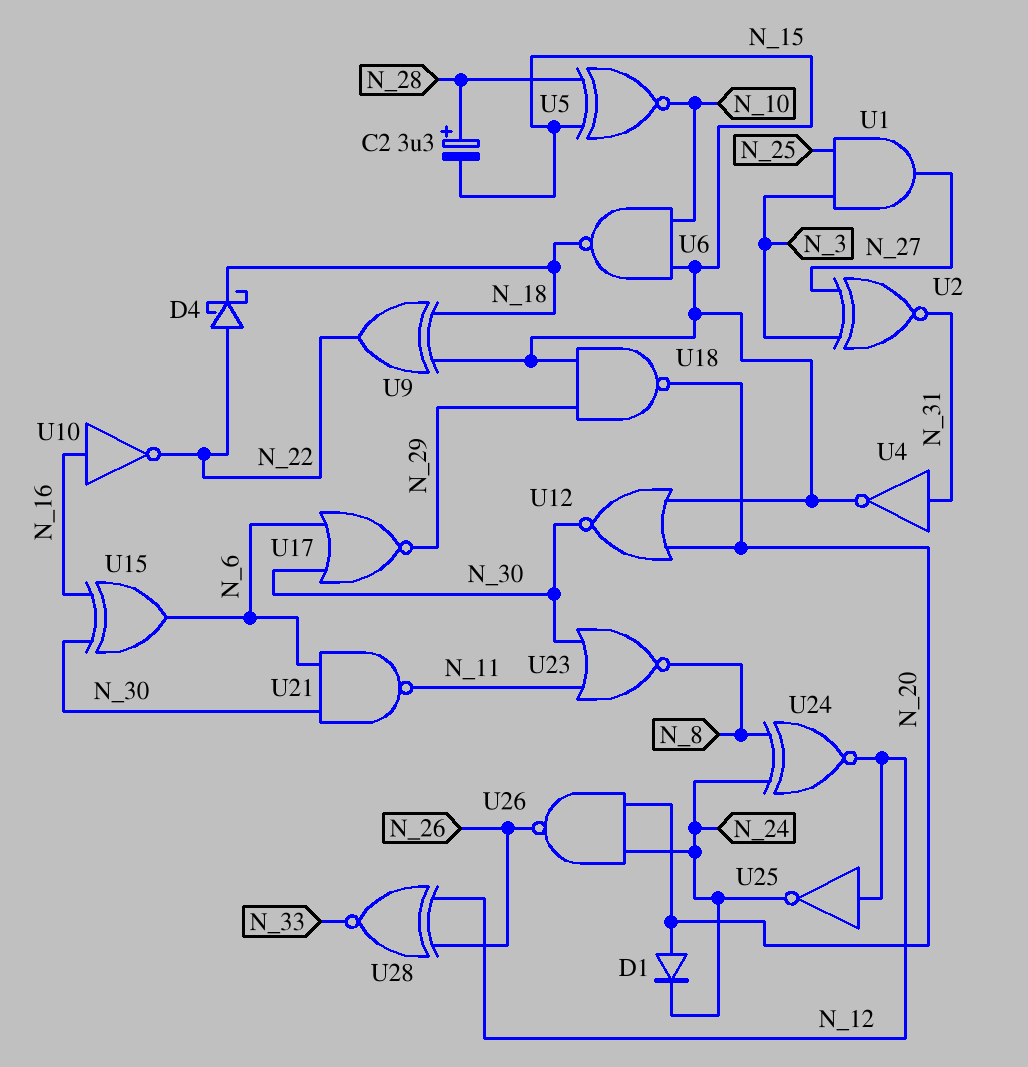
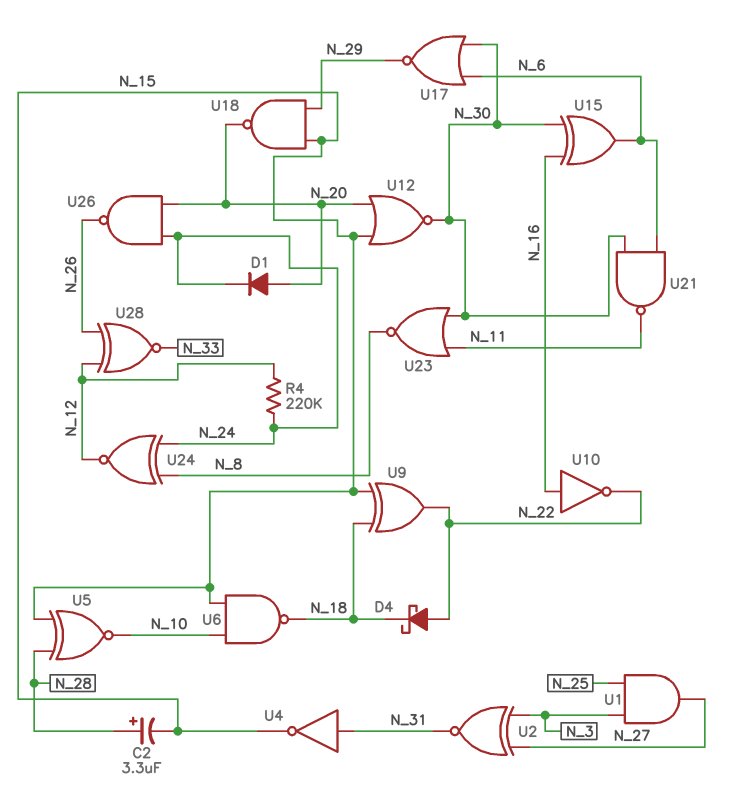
R4: none -> 220k (N_12, N_24)
U25: NOT (in N_12, out N_24) -> none

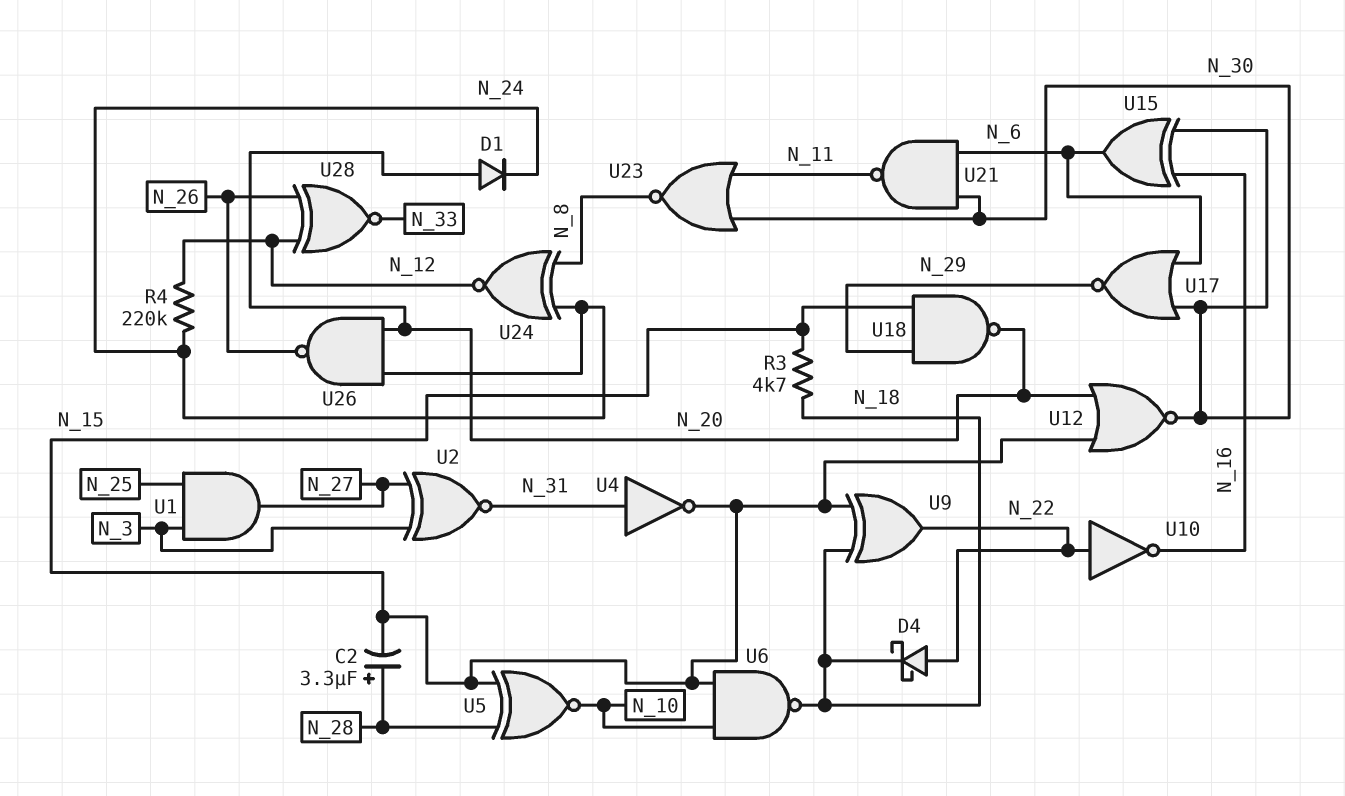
R3: none -> 4.7k (N_15, N_18)
U10: NOT (in N_16, out N_22) -> NOT (in N_22, out N_16)

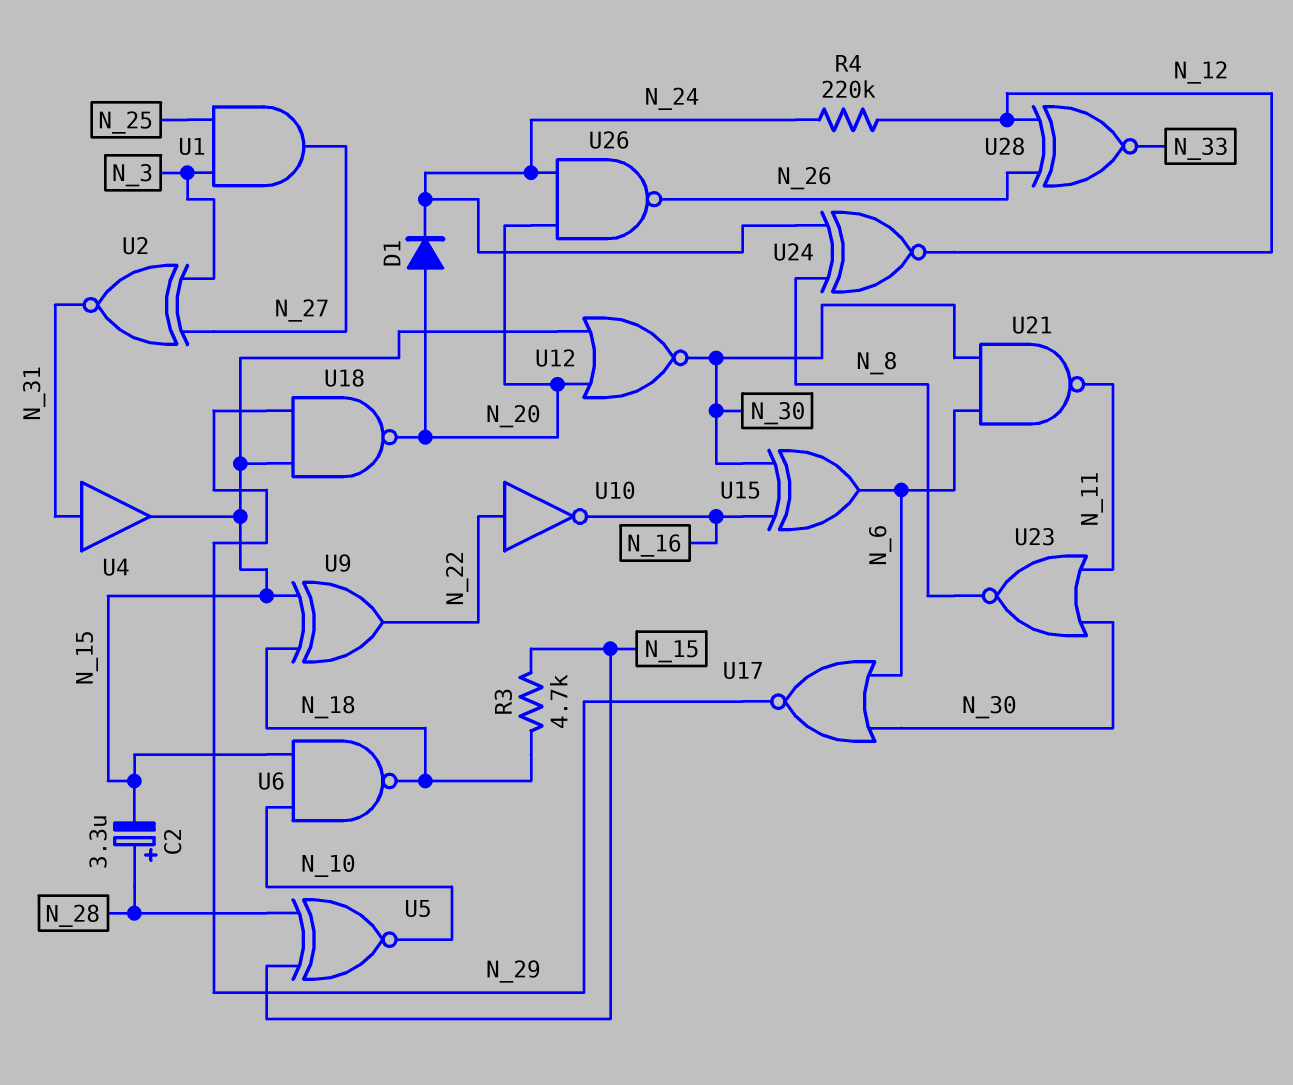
D4: schottky (A N_22, K N_18) -> none
U4: NOT (in N_31, out N_15) -> buffer (in N_31, out N_15)

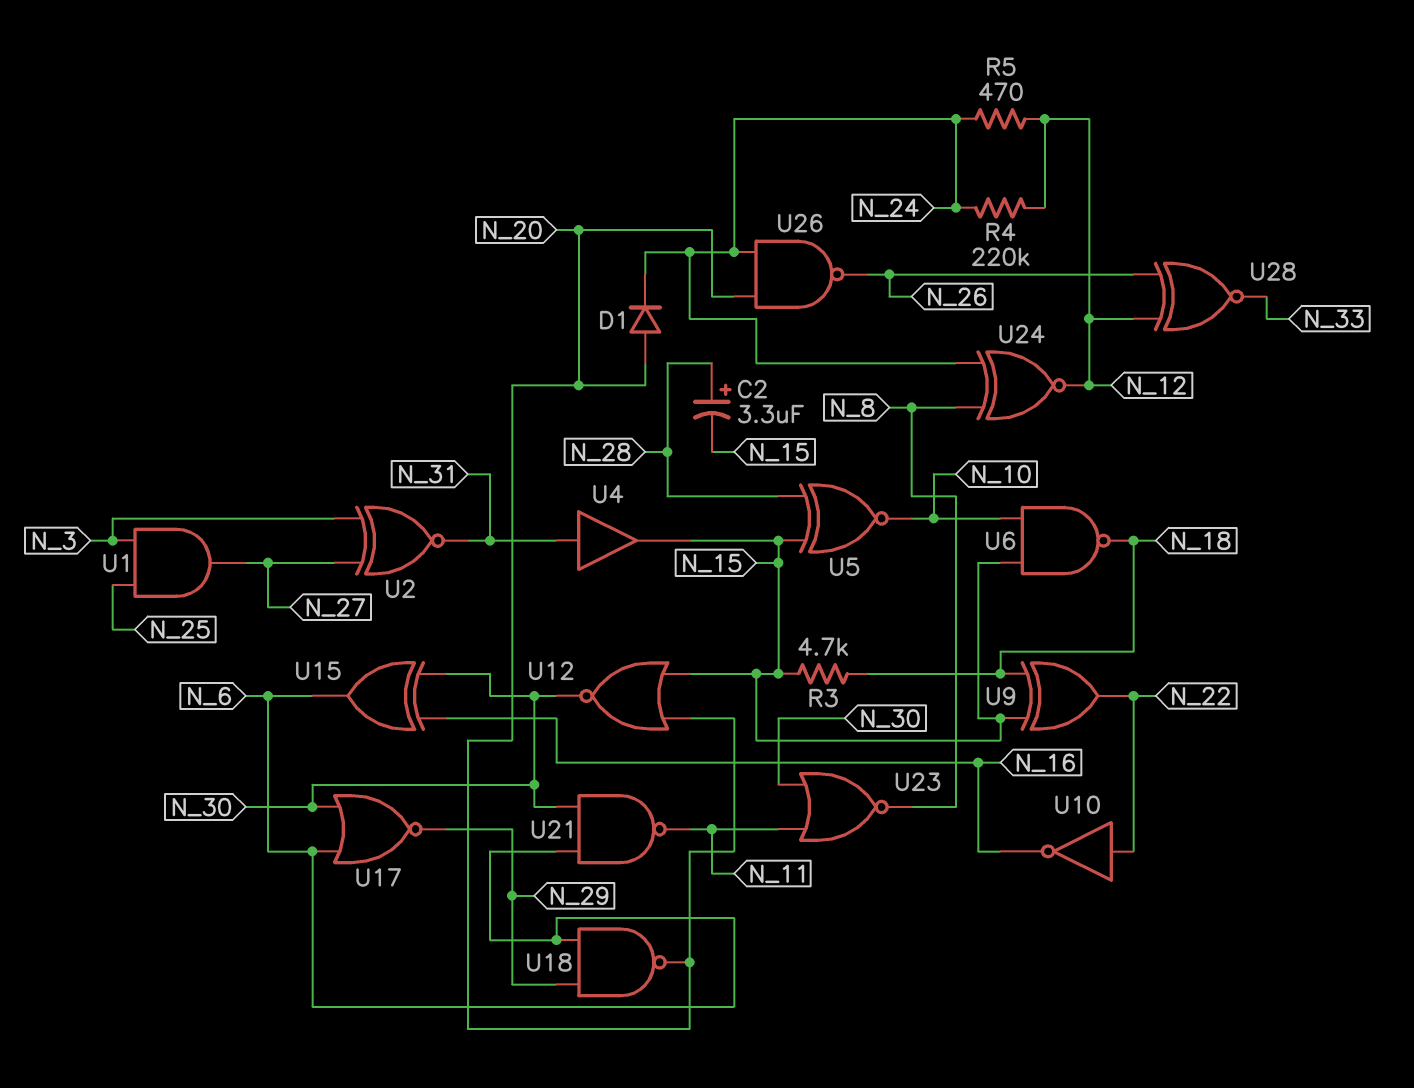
R5: none -> 470 (N_12, N_24)
U18: NAND (in N_15, in N_29, out N_20) -> NAND (in N_6, in N_29, out N_20)

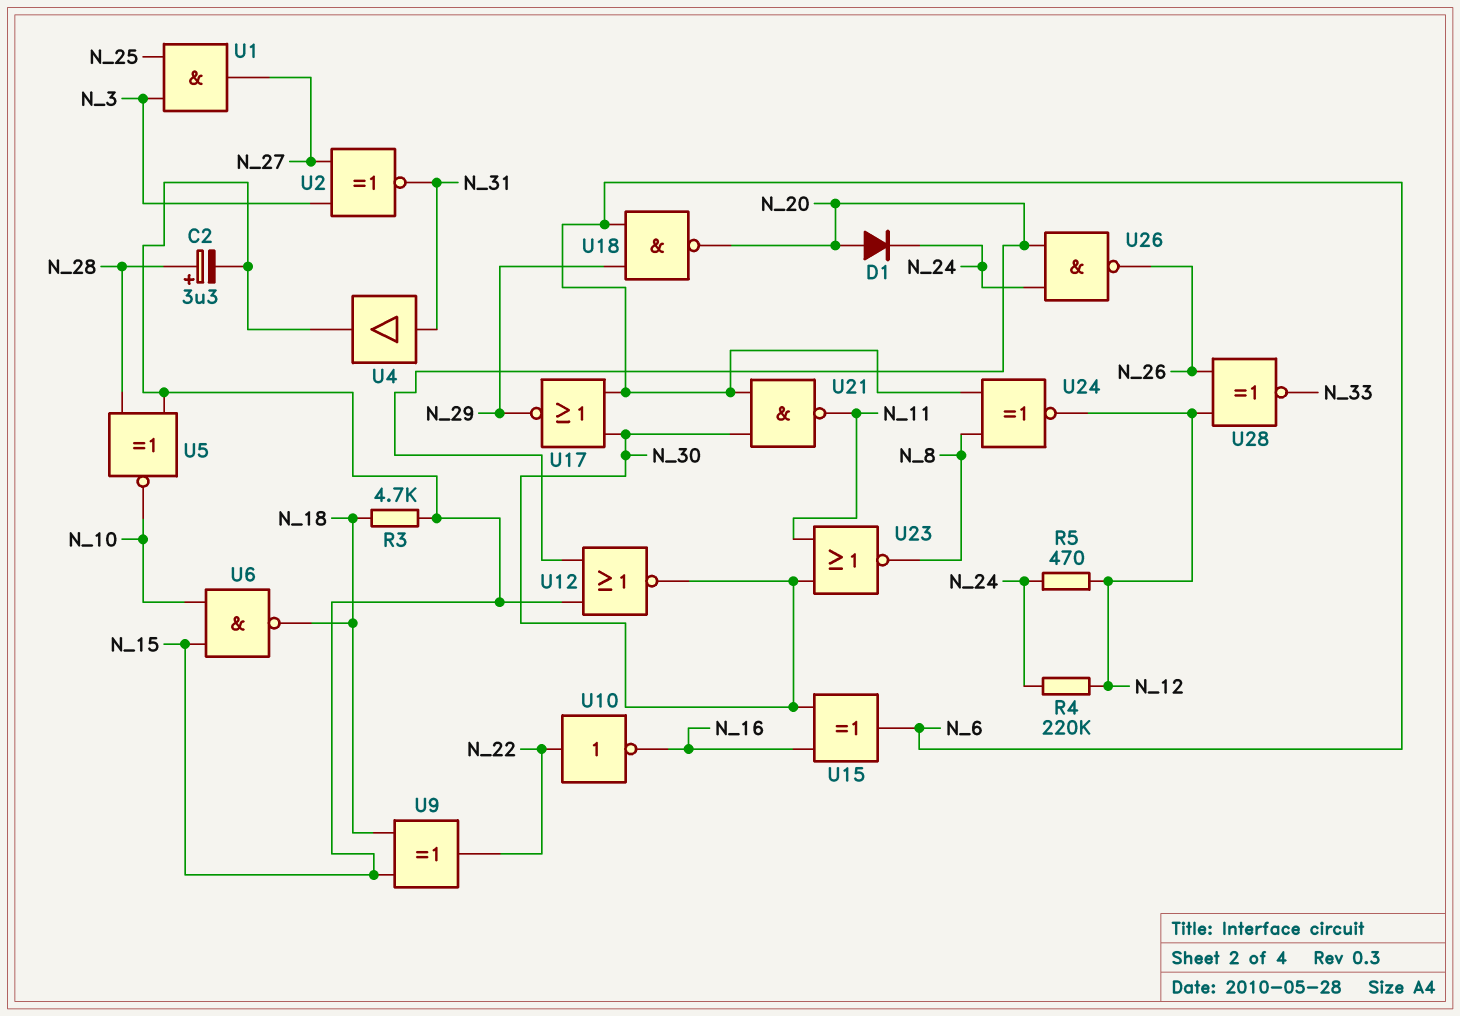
U24: XNOR (in N_8, in N_24, out N_12) -> XNOR (in N_6, in N_8, out N_12)

